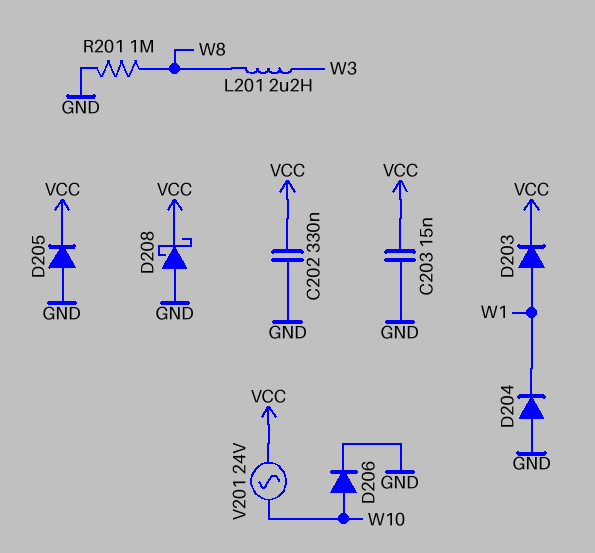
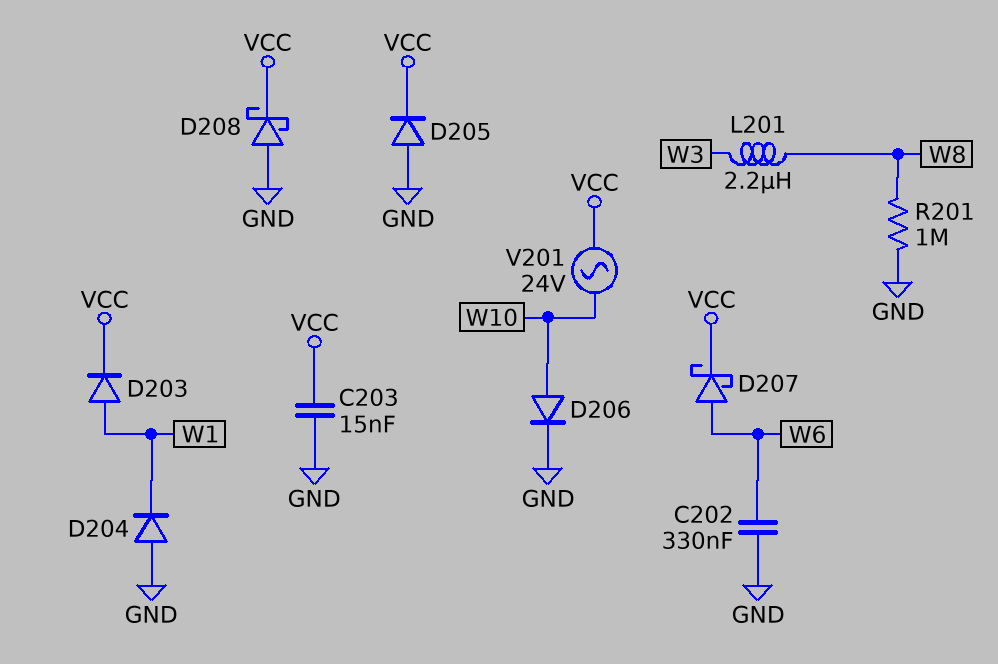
C202: 330nF (GND, VCC) -> 330nF (GND, W6)
D207: none -> schottky (A W6, K VCC)

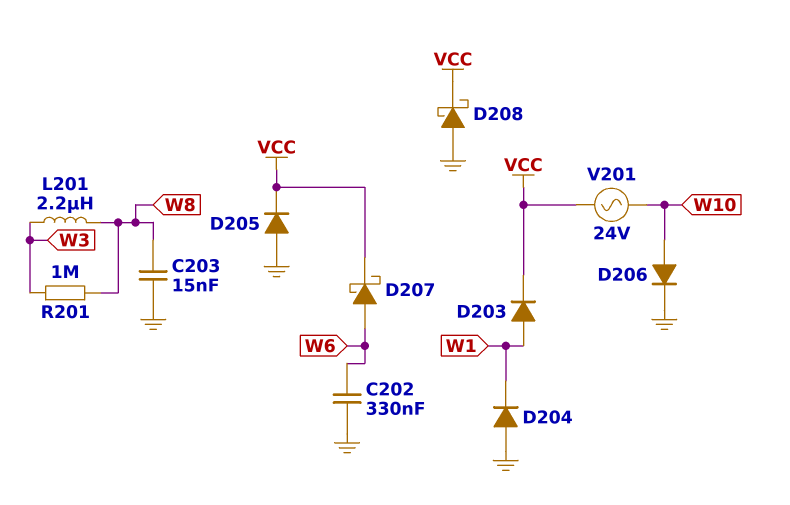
C203: 15nF (GND, VCC) -> 15nF (GND, W8)
R201: 1M (GND, W8) -> 1M (W3, W8)

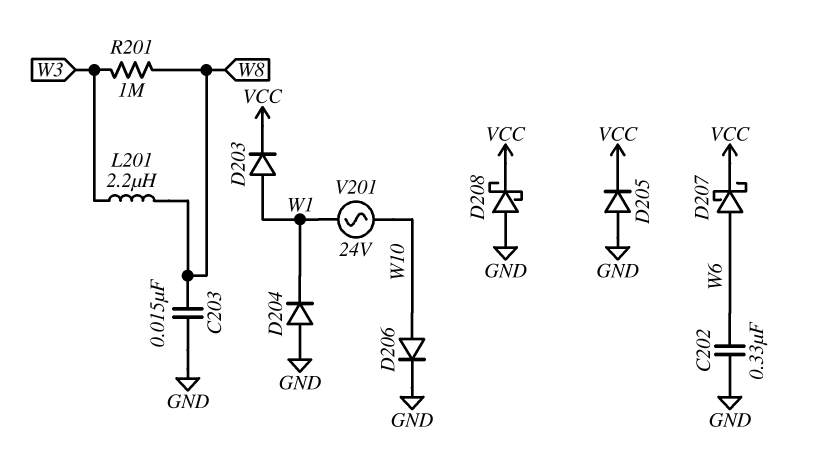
V201: AC 24V (VCC, W10) -> AC 24V (W1, W10)

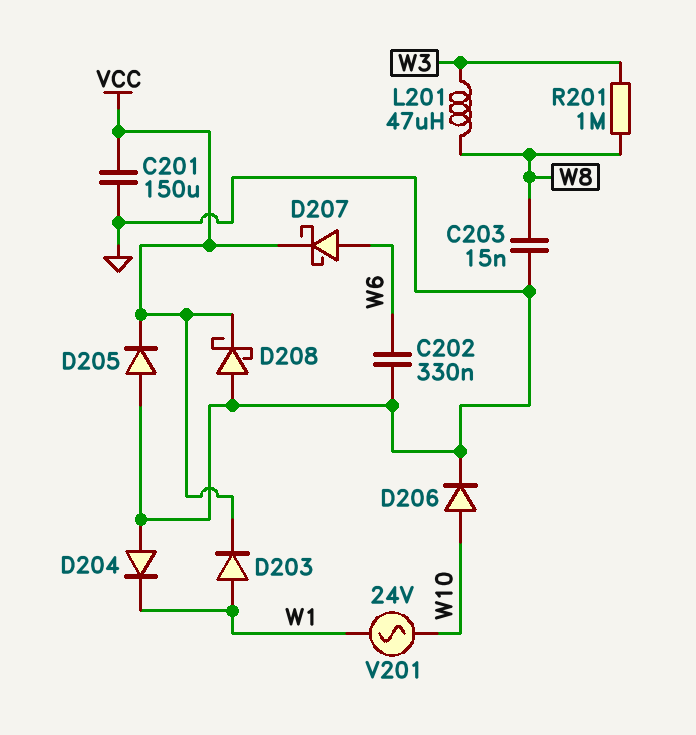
C201: none -> 150uF (GND, VCC)
L201: 2.2uH (W3, W8) -> 47uH (W3, W8)

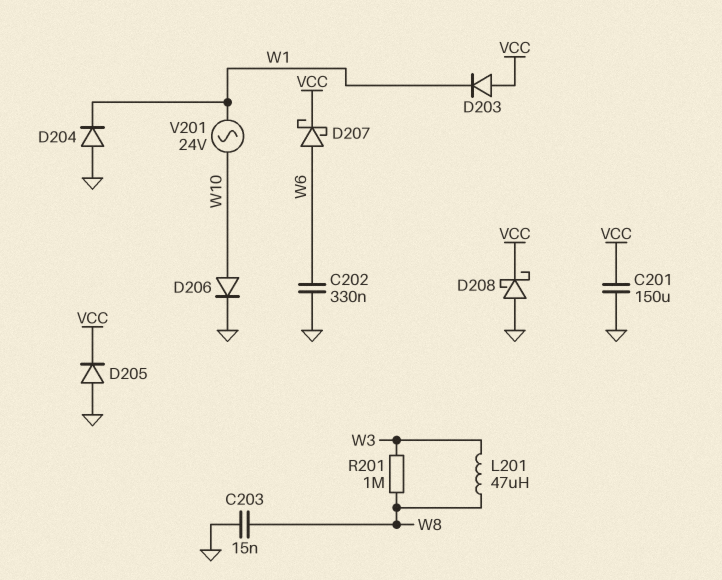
D203: diode (A W1, K VCC) -> diode (A VCC, K W1)

